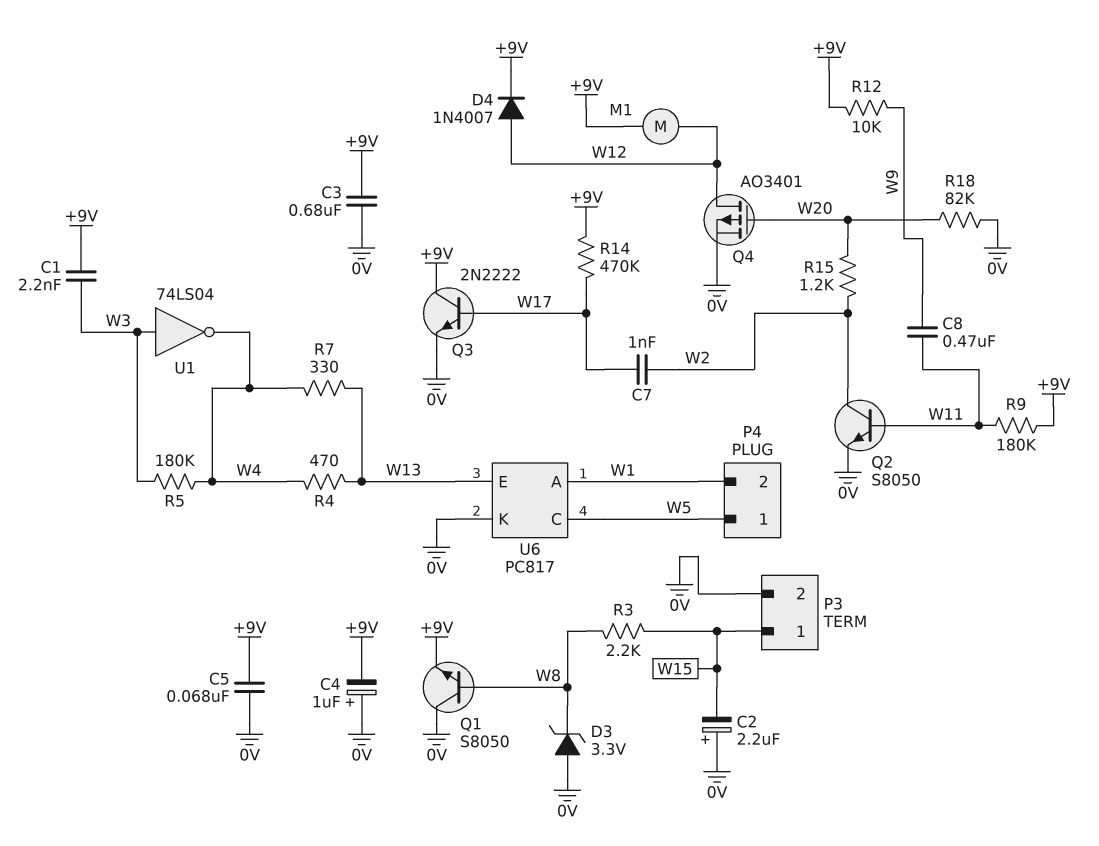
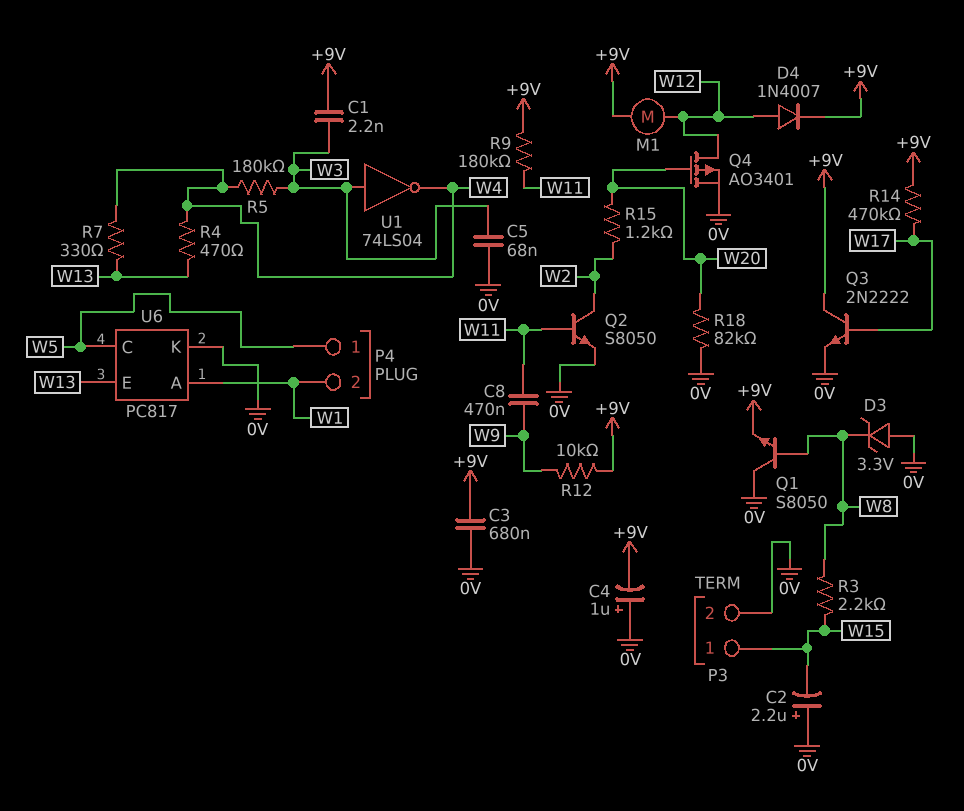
C5: 68nF (+9V, 0V) -> 68nF (0V, W3)
C7: 1nF (W2, W17) -> none

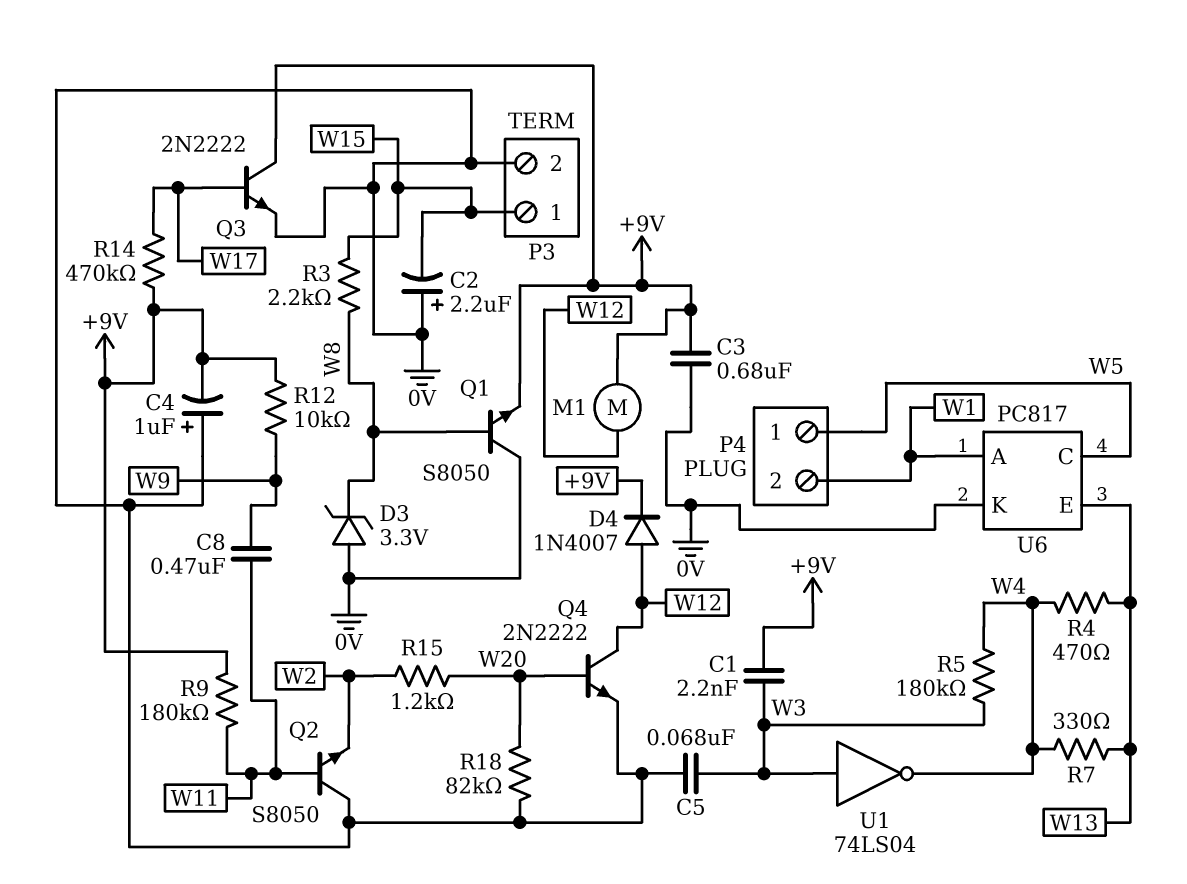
Q2: NPN S8050 (B W11, C W2, E 0V) -> NPN S8050 (B W11, C 0V, E W2)
Q4: PMOS AO3401 (G W20, D W12, S 0V) -> NPN 2N2222 (B W20, C W12, E 0V)

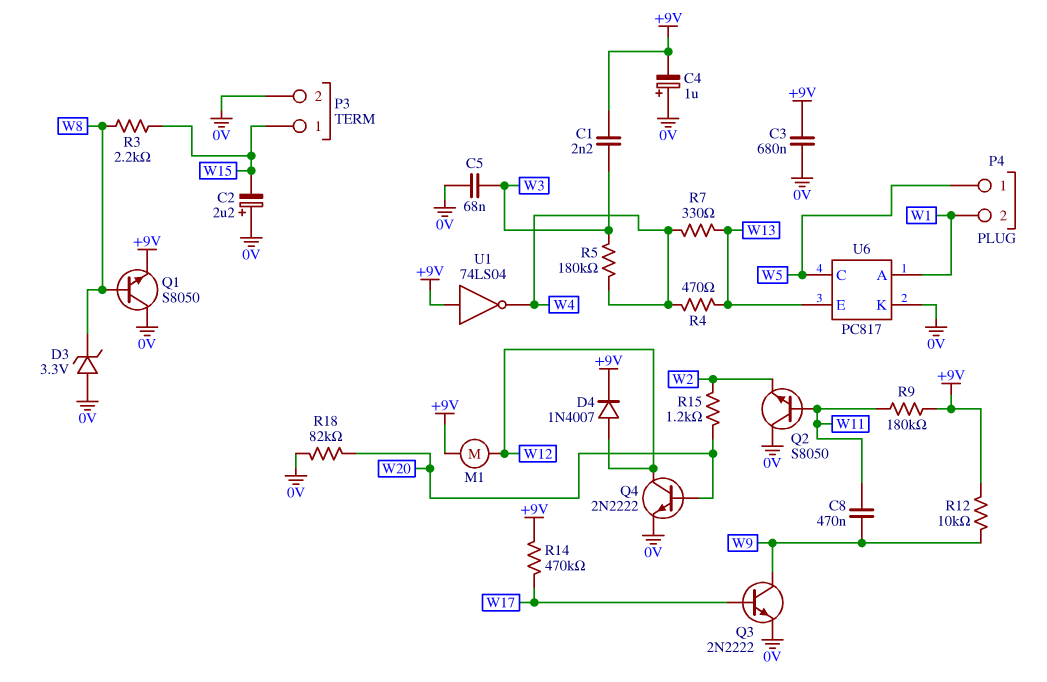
Q3: NPN 2N2222 (B W17, C +9V, E 0V) -> NPN 2N2222 (B W17, C W9, E 0V)
U1: NOT 74LS04 (in W3, out W4) -> NOT 74LS04 (in +9V, out W4)

